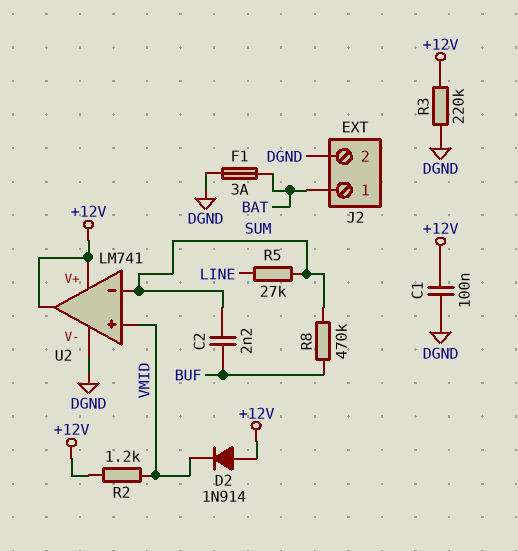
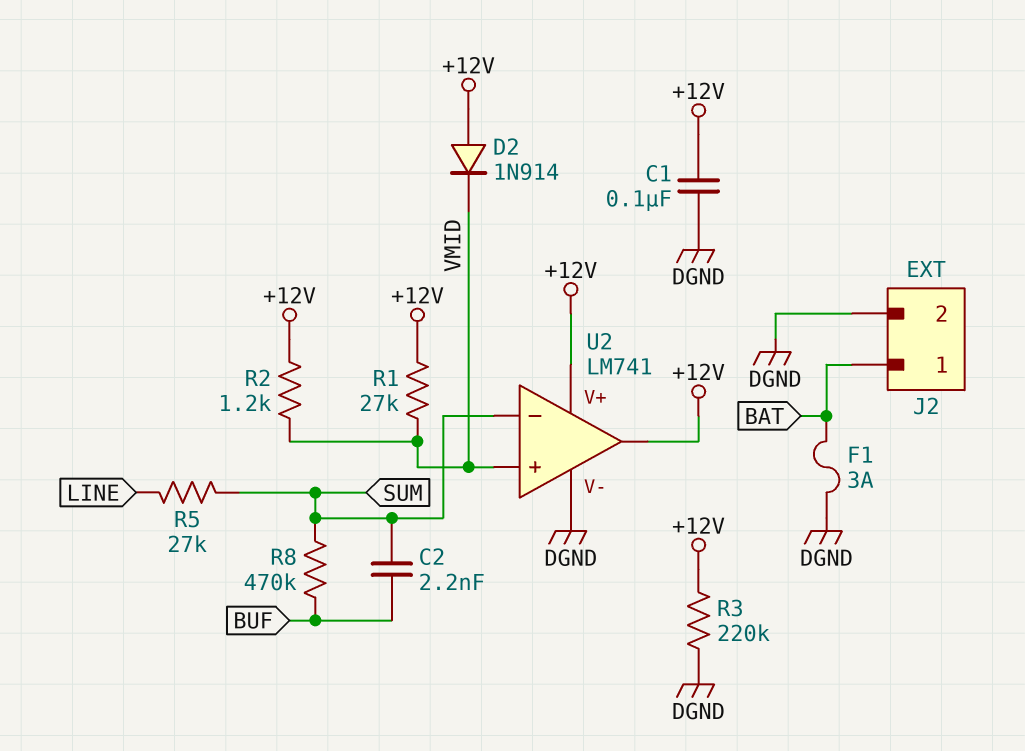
R1: none -> 27k (+12V, VMID)

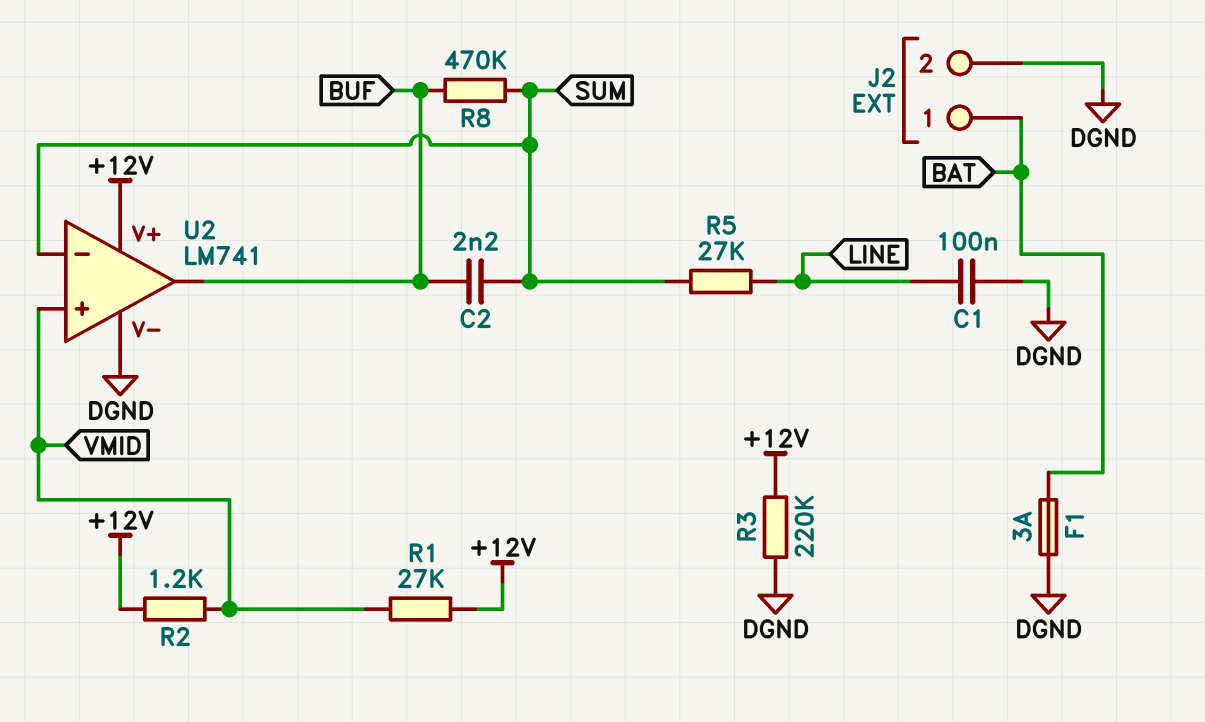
C1: 100nF (+12V, DGND) -> 100nF (DGND, LINE)
D2: diode 1N914 (A +12V, K VMID) -> none
U2 pin out: +12V -> BUF

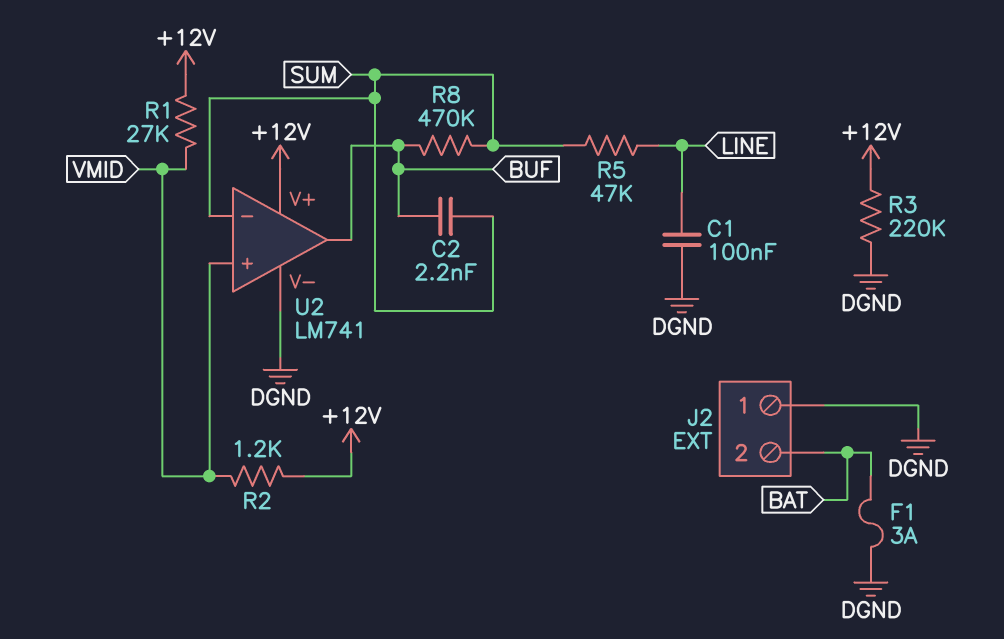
J2 pin 1: BAT -> DGND
J2 pin 2: DGND -> BAT
R5: 27k (LINE, SUM) -> 47k (LINE, SUM)

